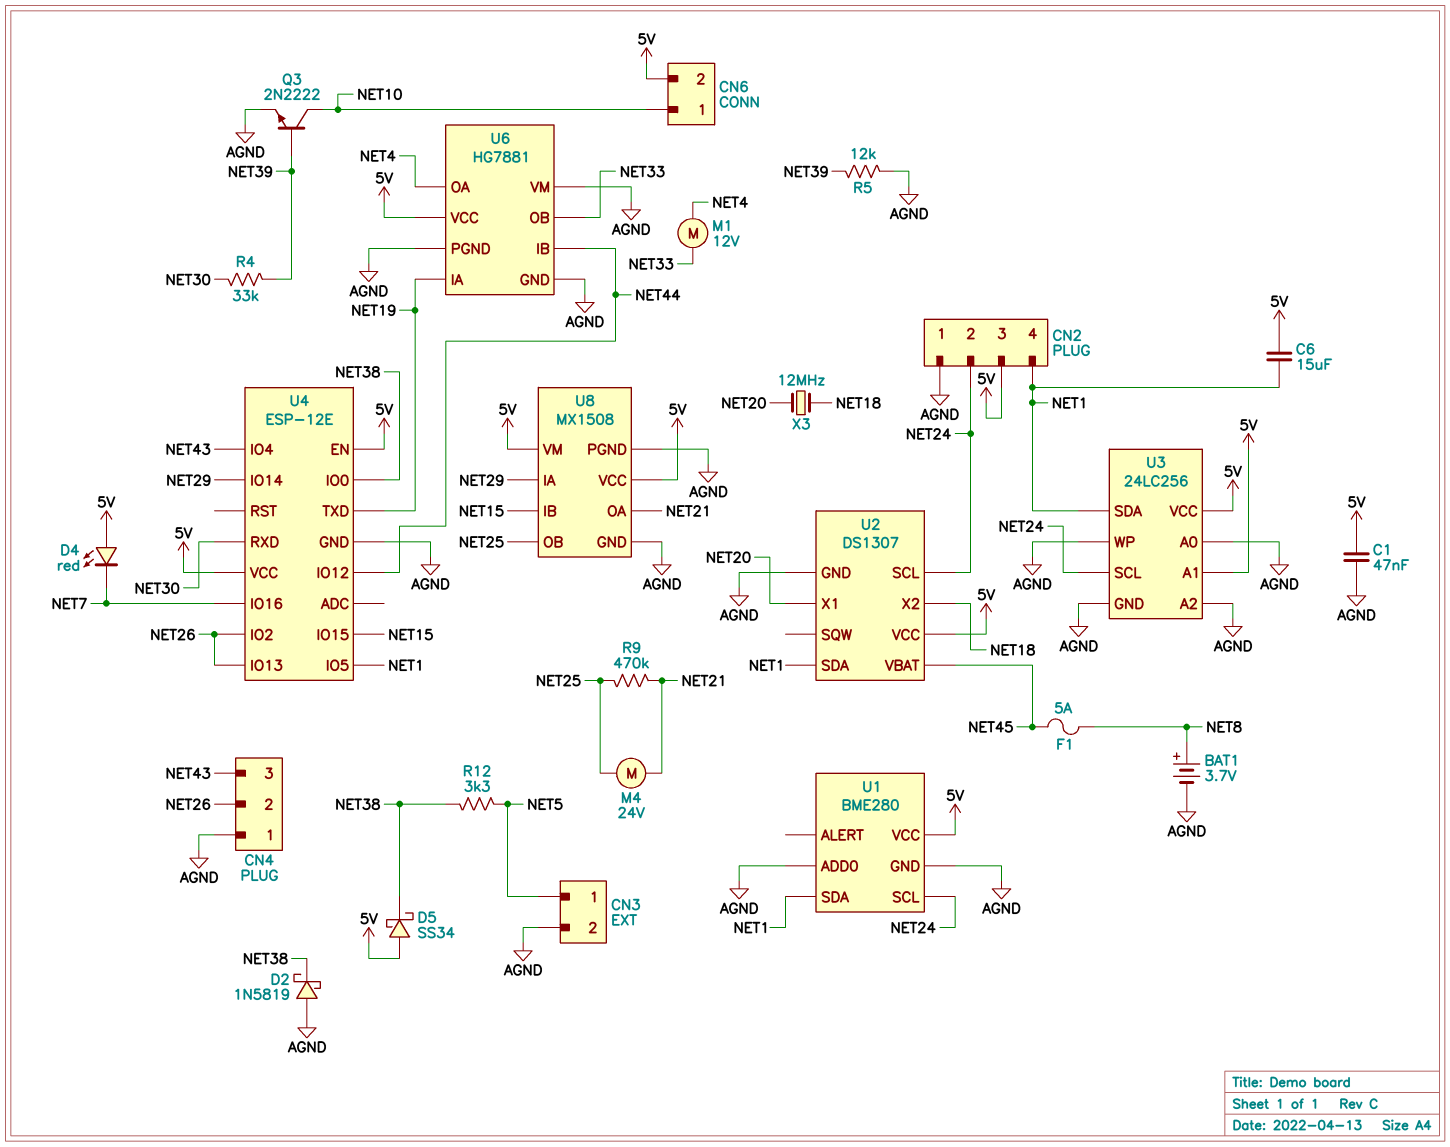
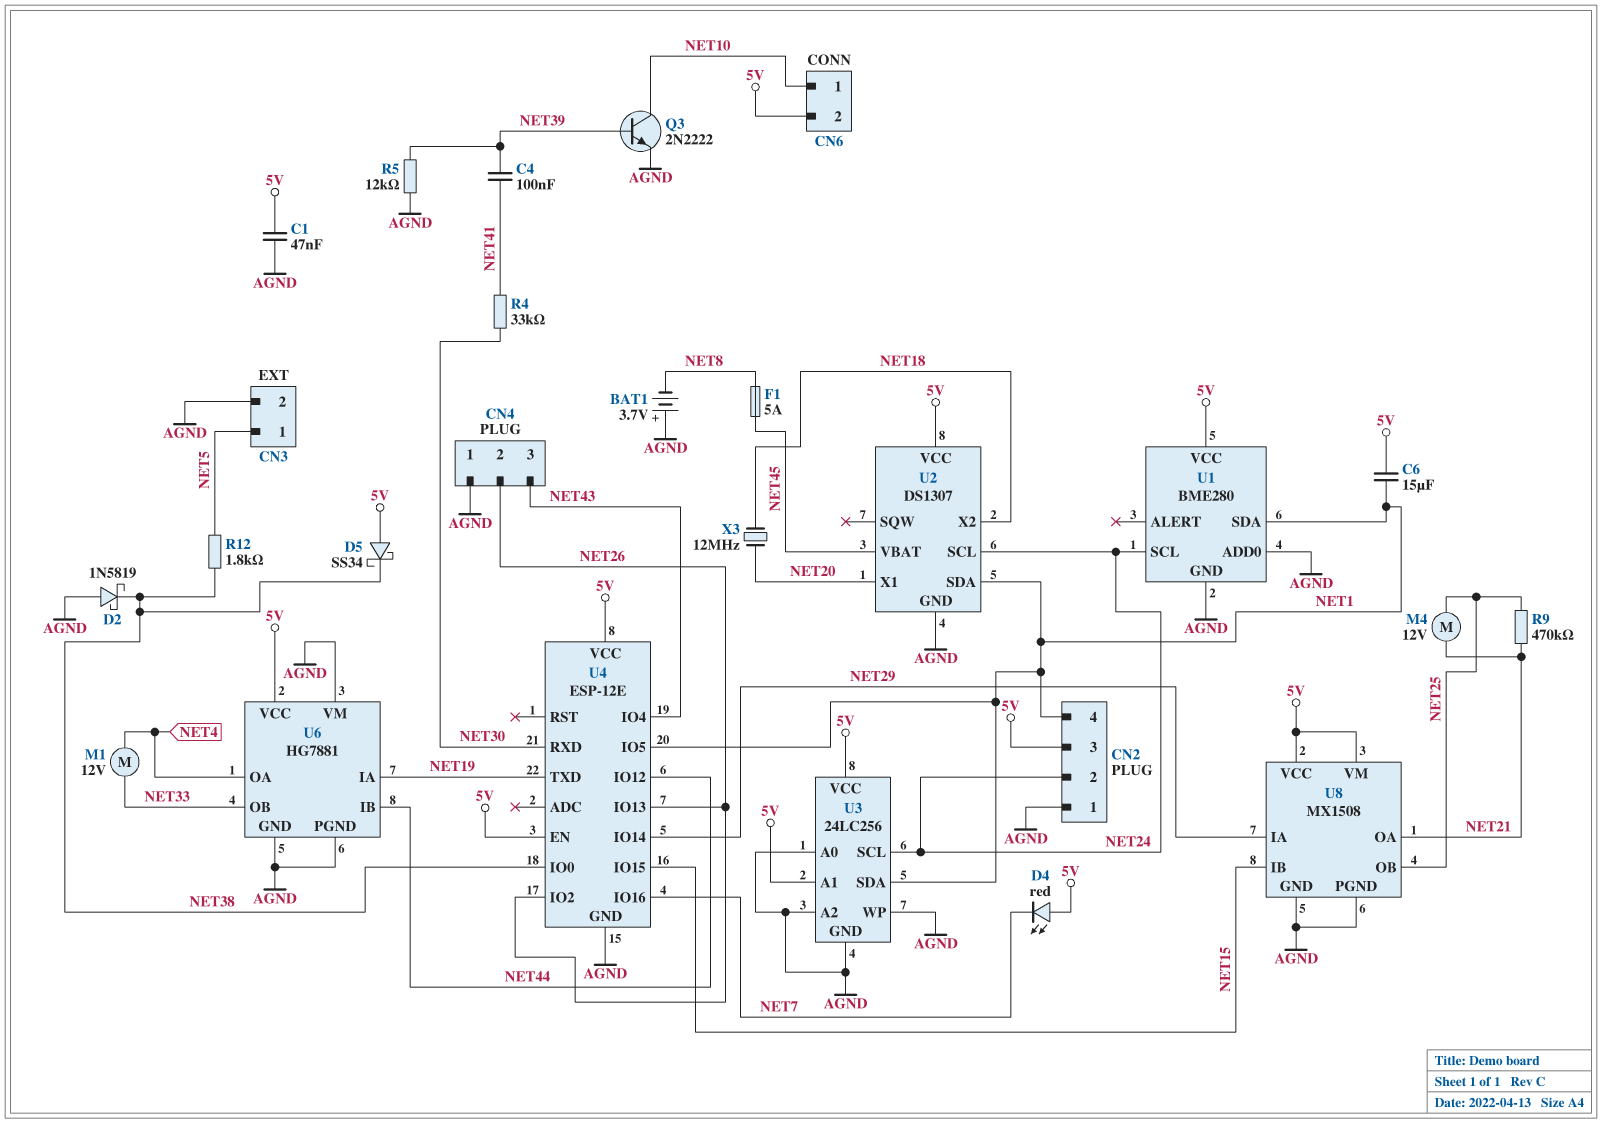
BAT1: 3.7V (plus NET8, minus AGND) -> 3.7V (plus AGND, minus NET8)
C4: none -> 100nF (NET39, NET41)
M4: motor 24V (NET21, NET25) -> motor 12V (NET21, NET25)
R4: 33k (NET30, NET39) -> 33k (NET30, NET41)
R12: 3.3k (NET5, NET38) -> 1.8k (NET5, NET38)

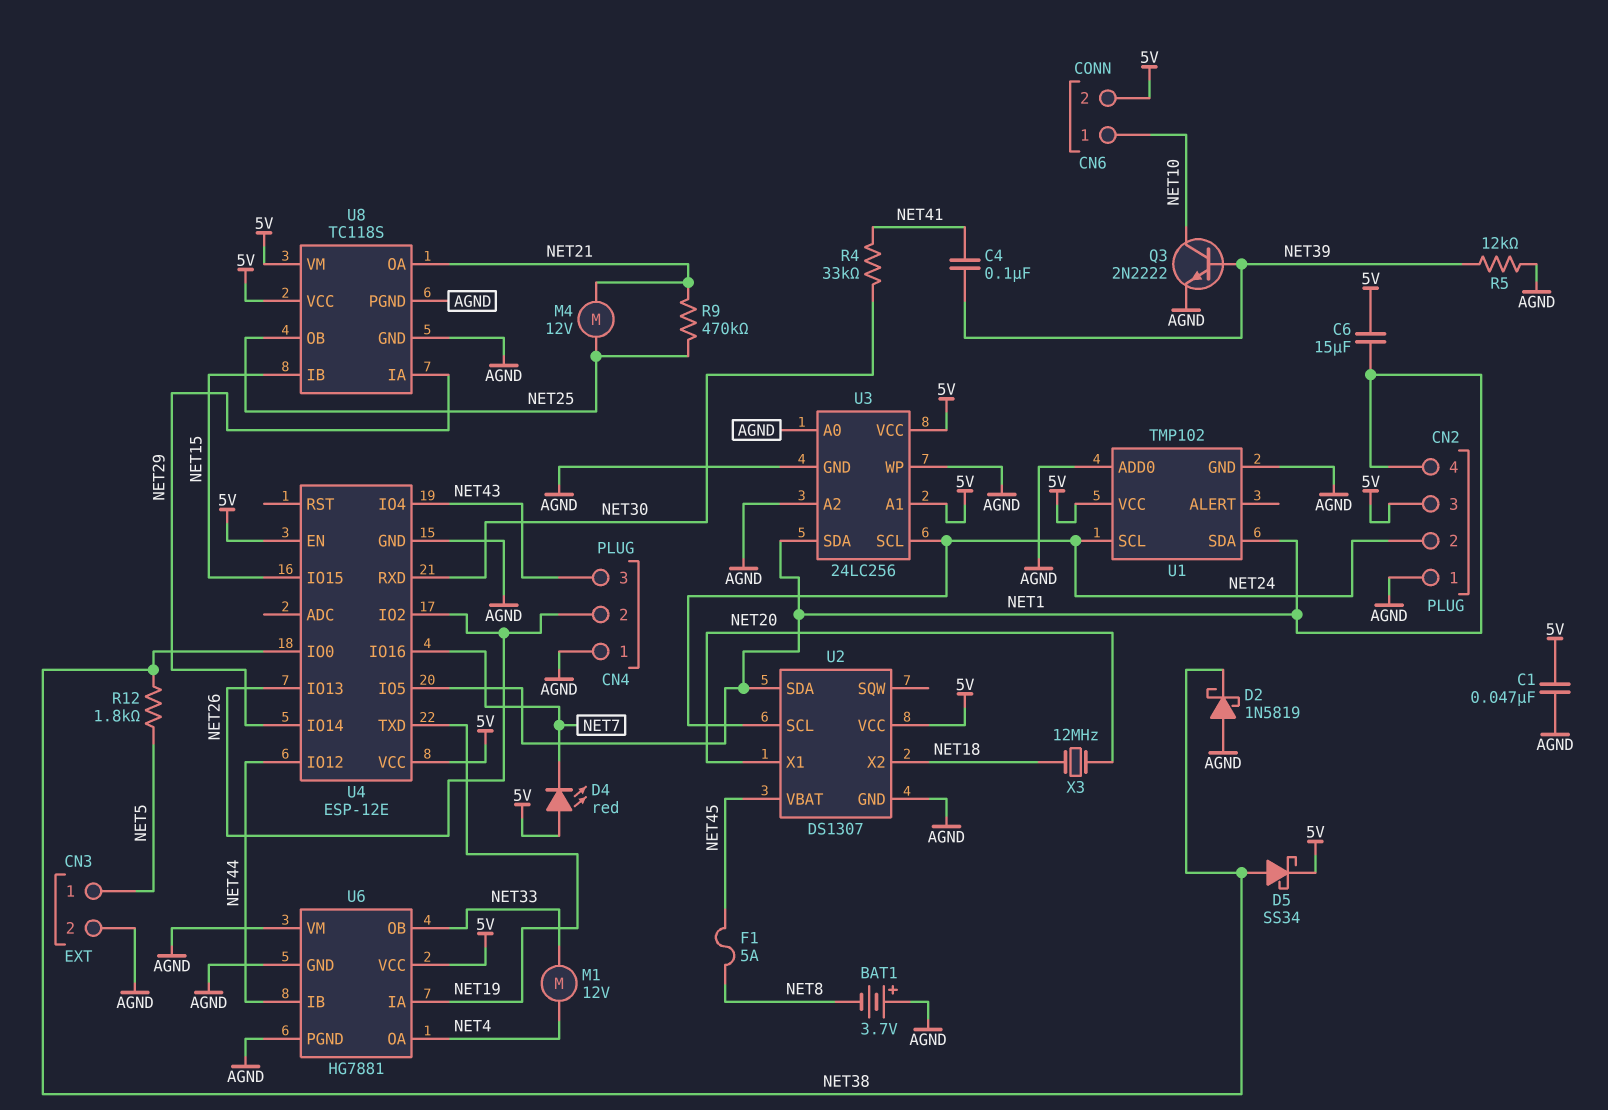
D5: schottky SS34 (A 5V, K NET38) -> schottky SS34 (A NET38, K 5V)
U1: BME280 -> TMP102
U8: MX1508 -> TC118S

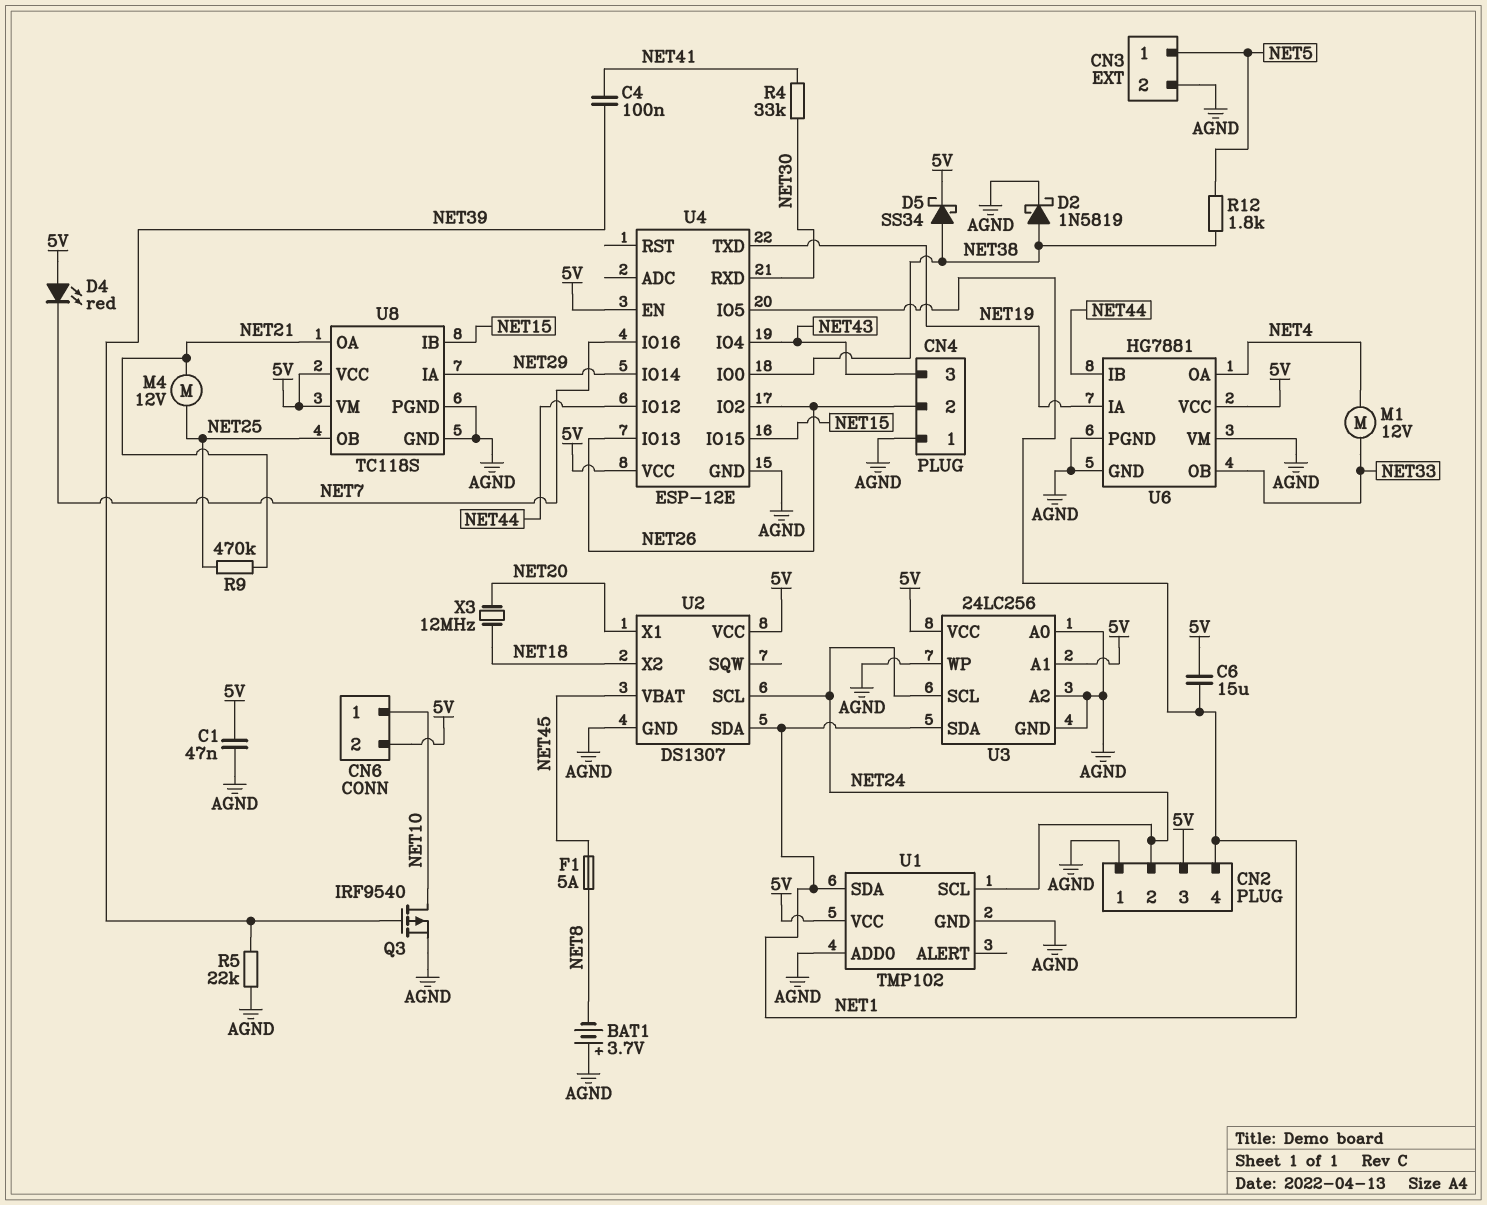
D2: schottky 1N5819 (A AGND, K NET38) -> schottky 1N5819 (A NET38, K AGND)
Q3: NPN 2N2222 (B NET39, C NET10, E AGND) -> PMOS IRF9540 (G NET39, D NET10, S AGND)
R5: 12k (AGND, NET39) -> 22k (AGND, NET39)

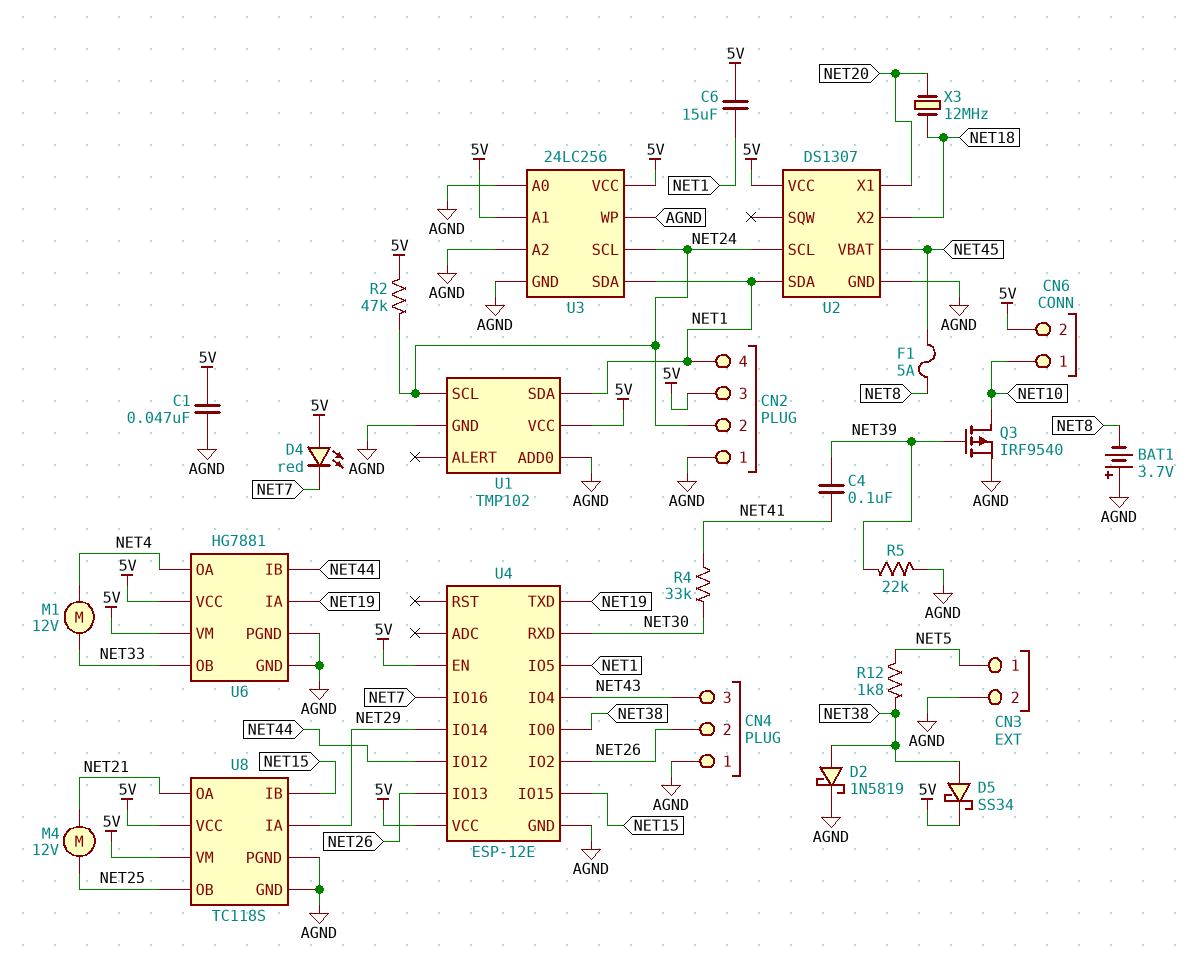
R2: none -> 47k (5V, NET24)
R9: 470k (NET21, NET25) -> none
U6 pin VM: AGND -> 5V

